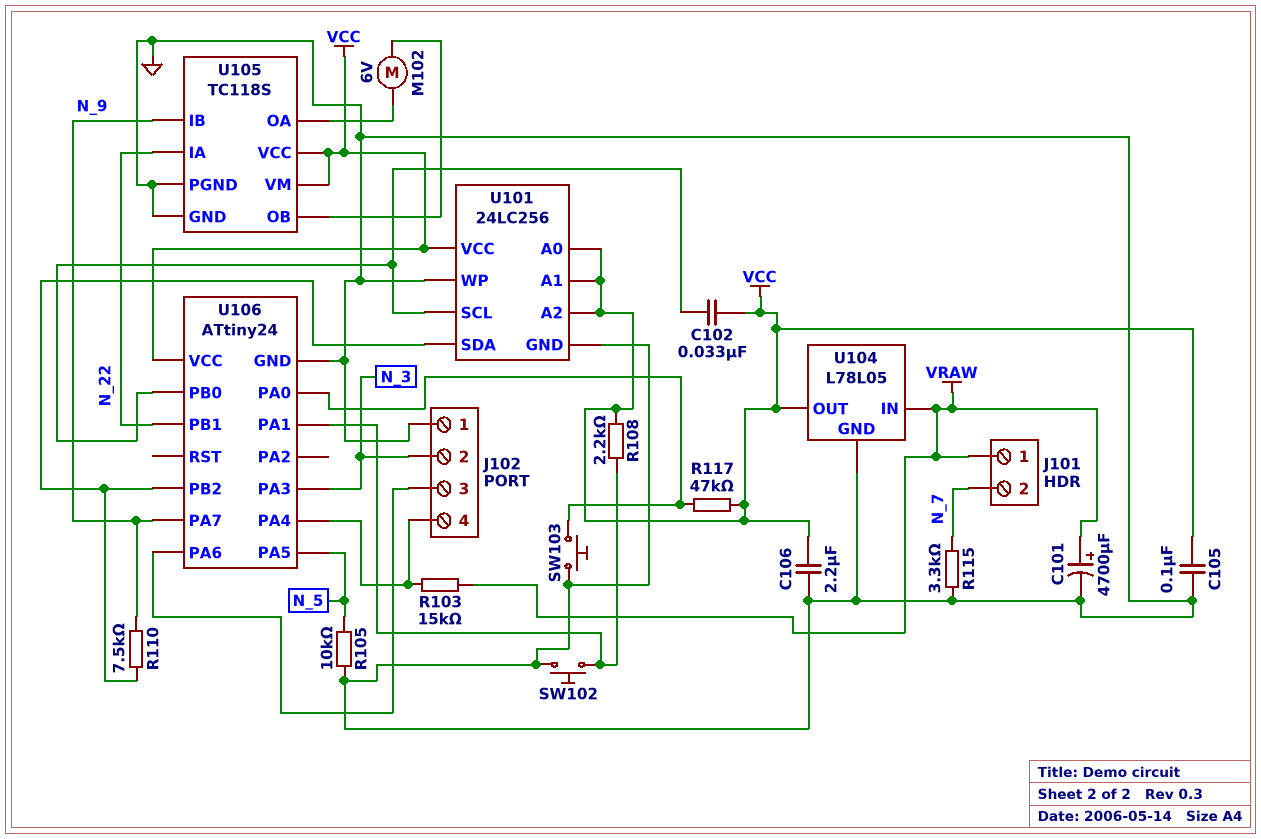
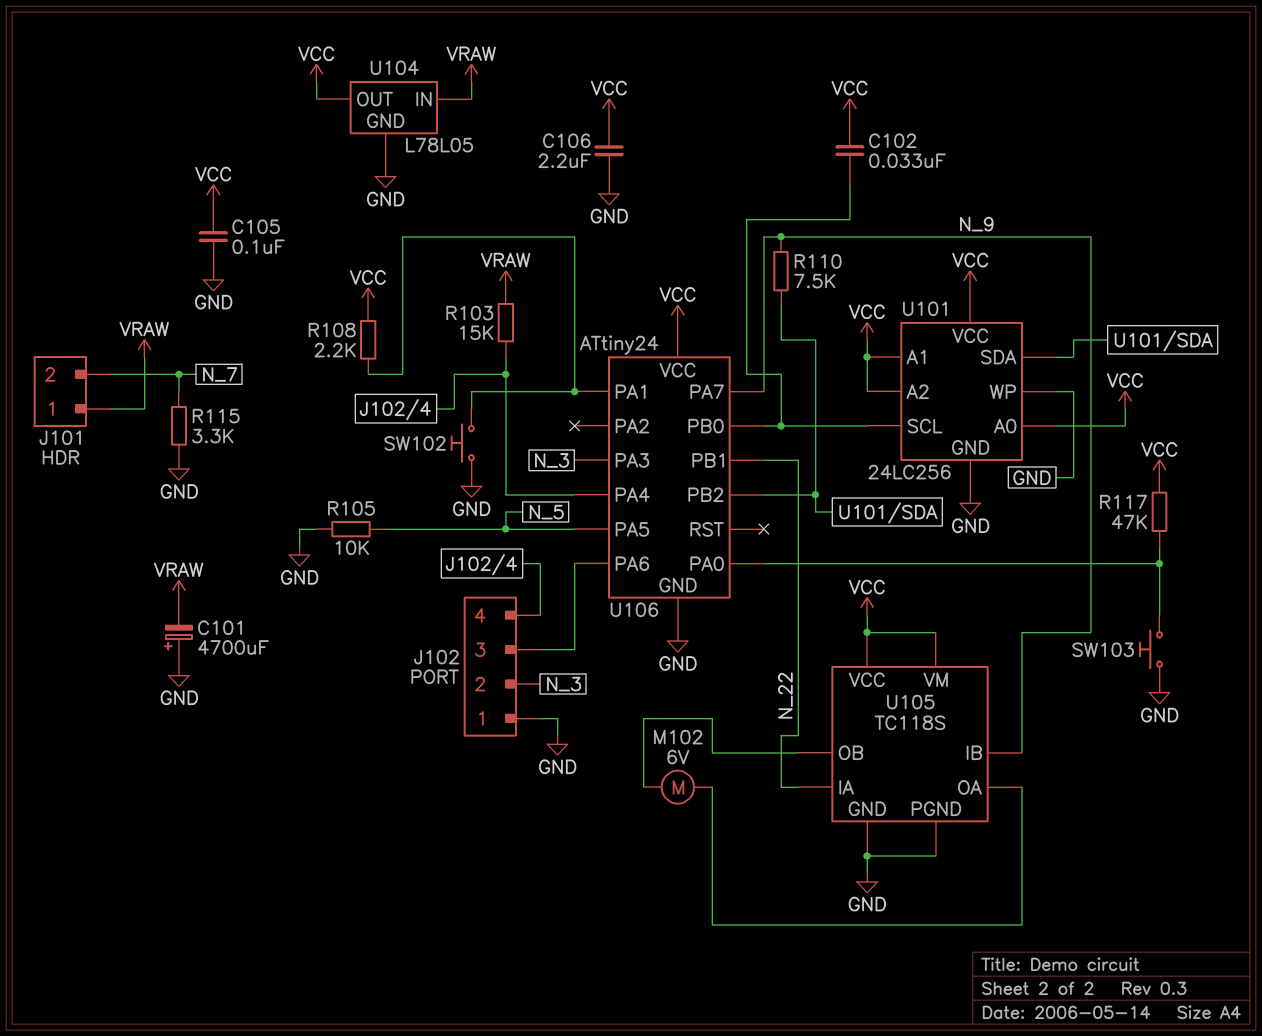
C101: 4700uF (plus VRAW, minus GND) -> 4700uF (plus GND, minus VRAW)

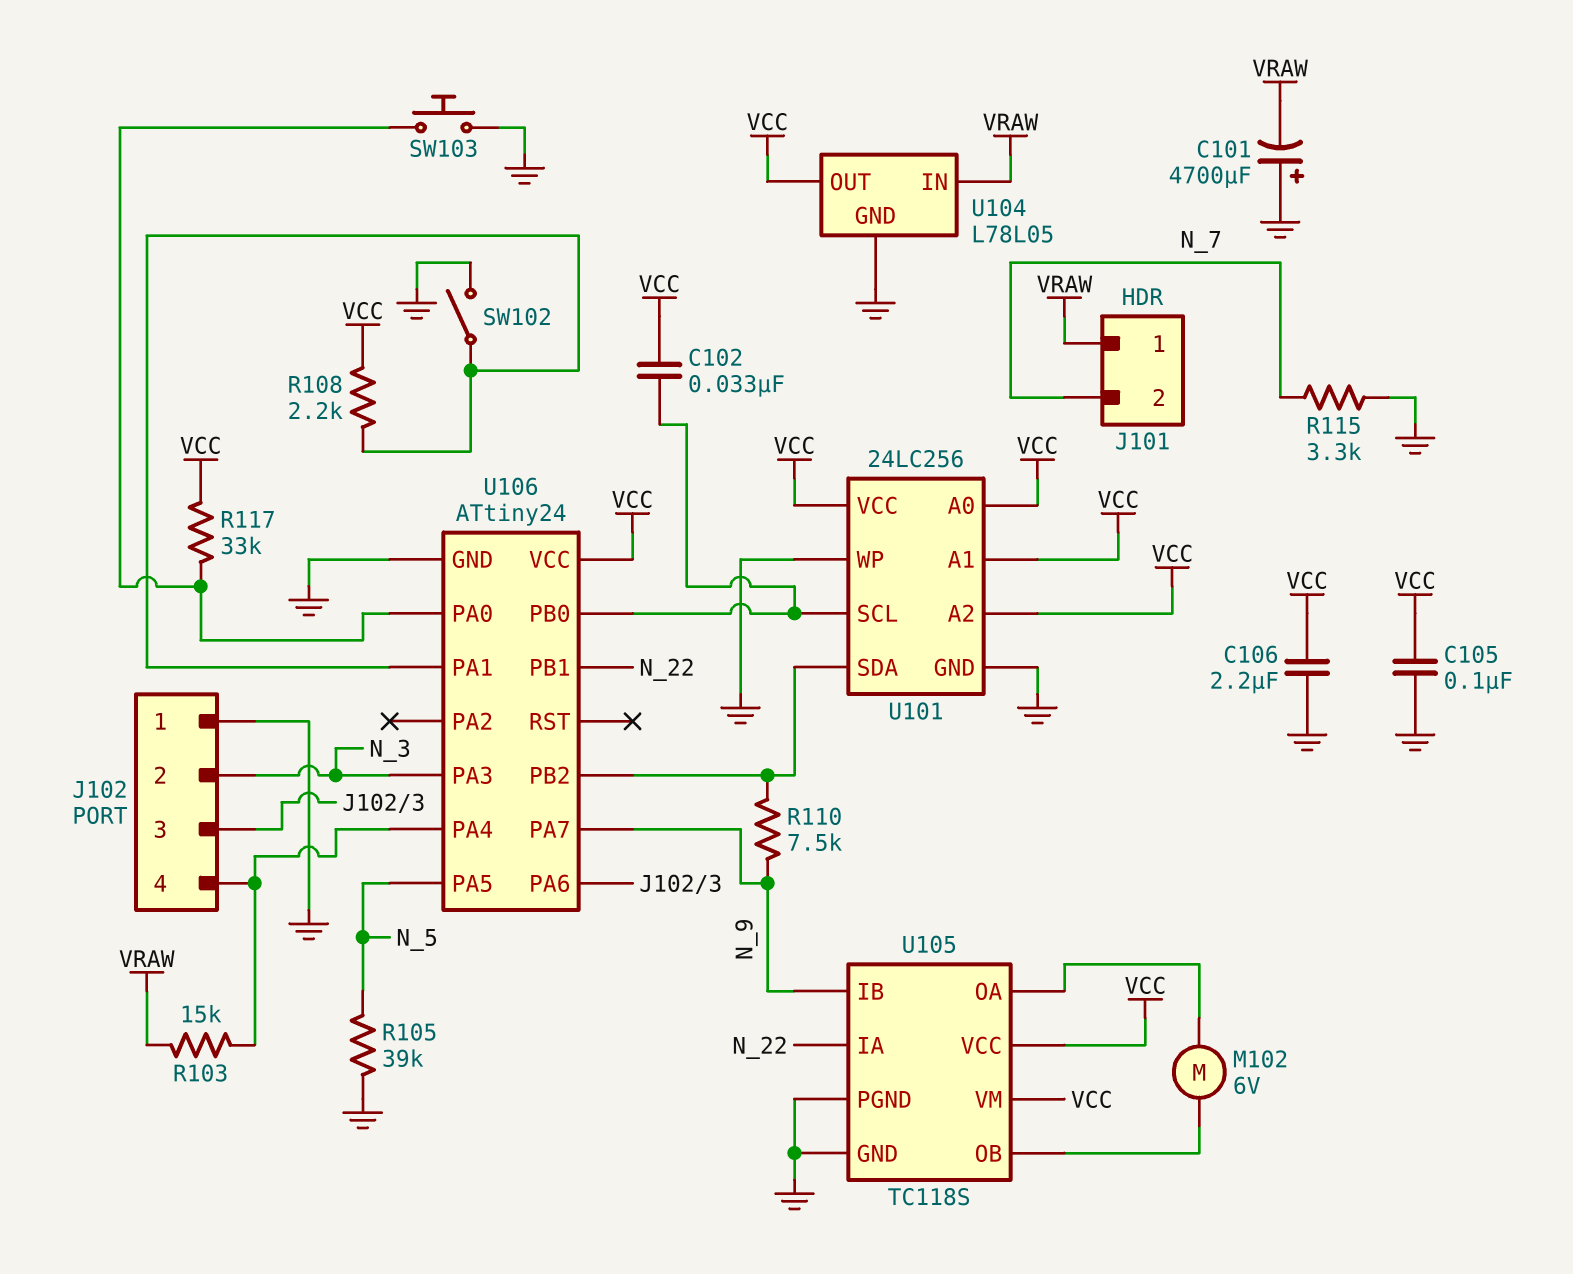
R105: 10k (GND, N_5) -> 39k (GND, N_5)
R117: 47k (U106/PA0, VCC) -> 33k (U106/PA0, VCC)
SW102: button (GND, U106/PA1) -> switch (GND, U106/PA1)

